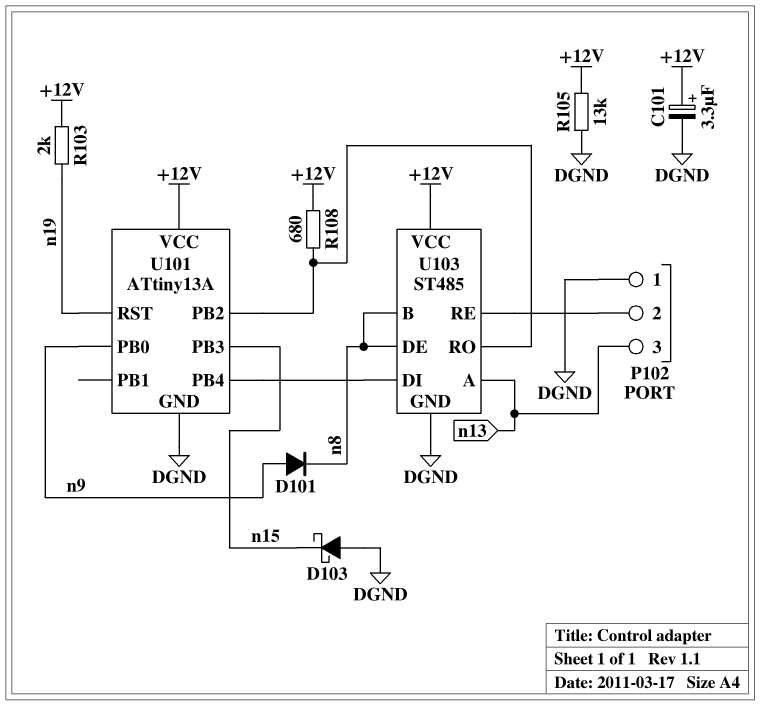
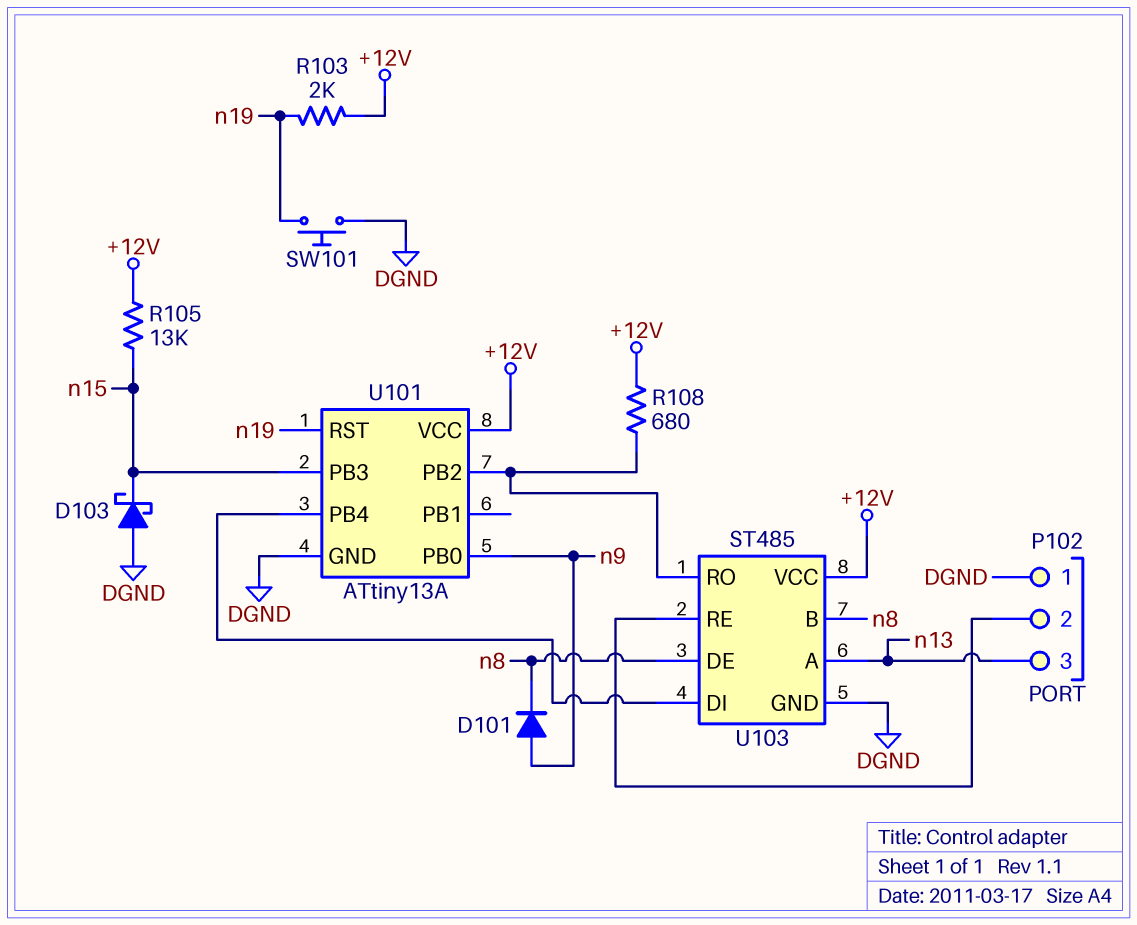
C101: 3.3uF (plus +12V, minus DGND) -> none
R105: 13k (+12V, DGND) -> 13k (+12V, n15)
SW101: none -> button (DGND, n19)

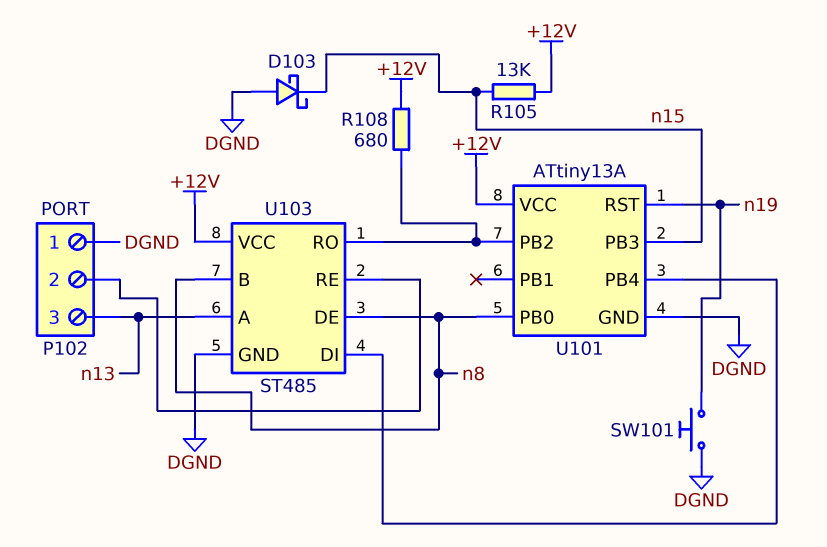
D101: diode (A n9, K n8) -> none
R103: 2k (+12V, n19) -> none
U101 pin PB0: n9 -> n8

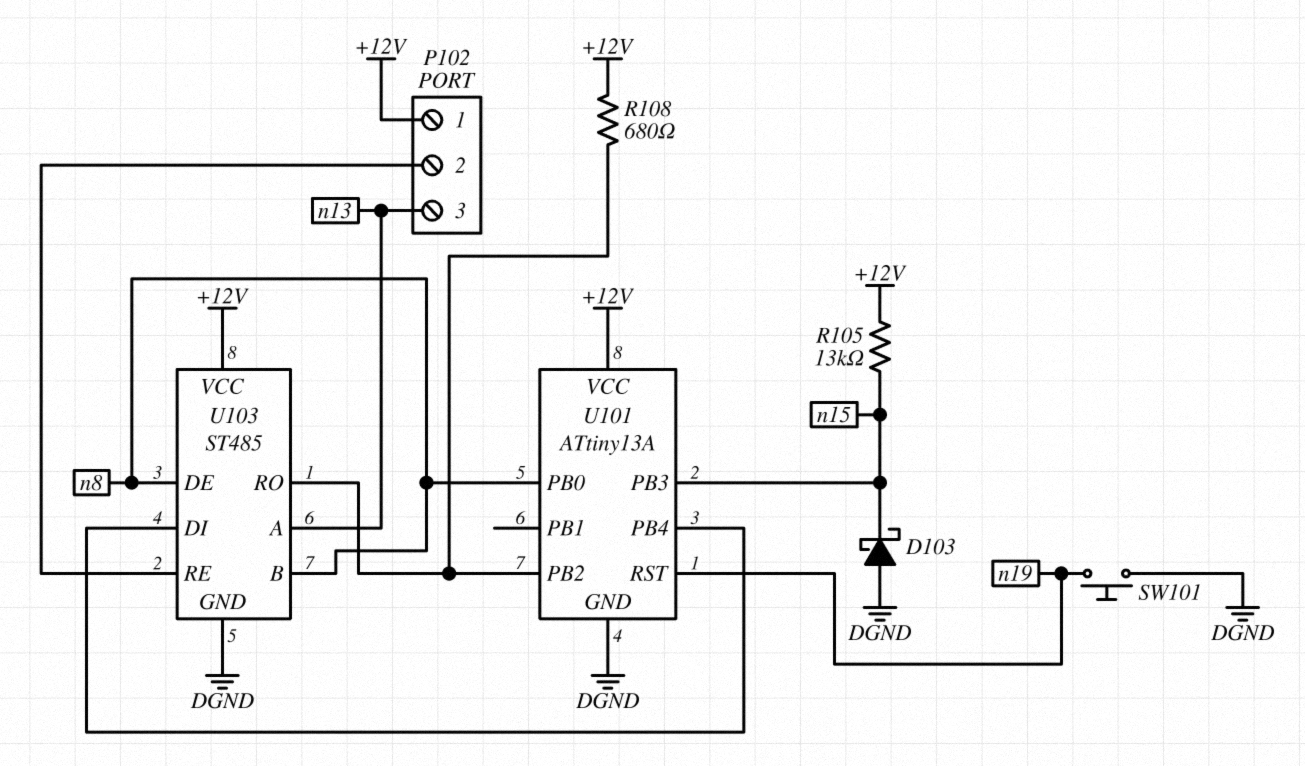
P102 pin 1: DGND -> +12V

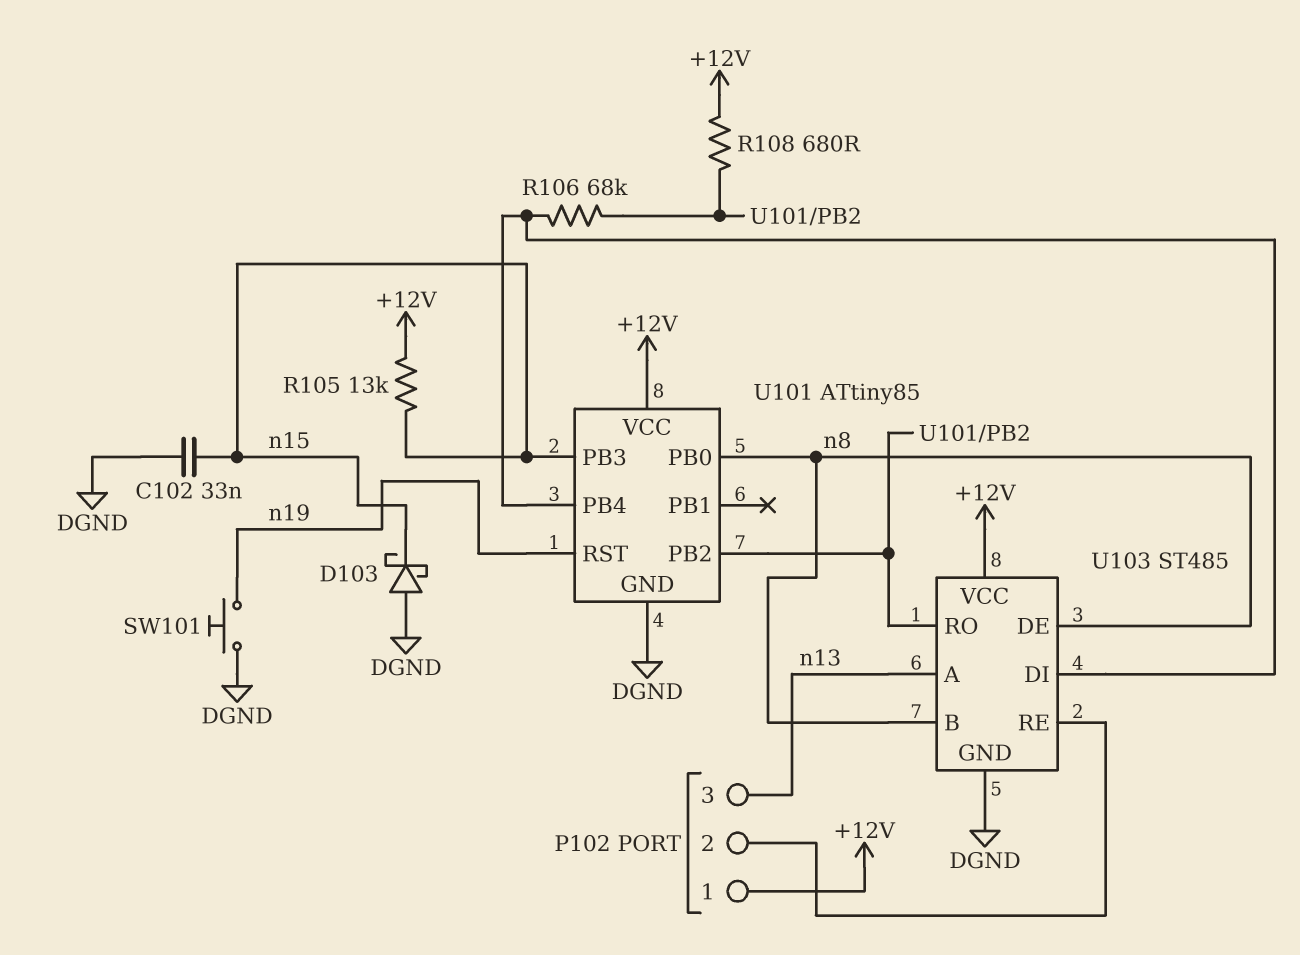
C102: none -> 33nF (DGND, n15)
R106: none -> 68k (U101/PB2, U101/PB4)
U101: ATtiny13A -> ATtiny85

